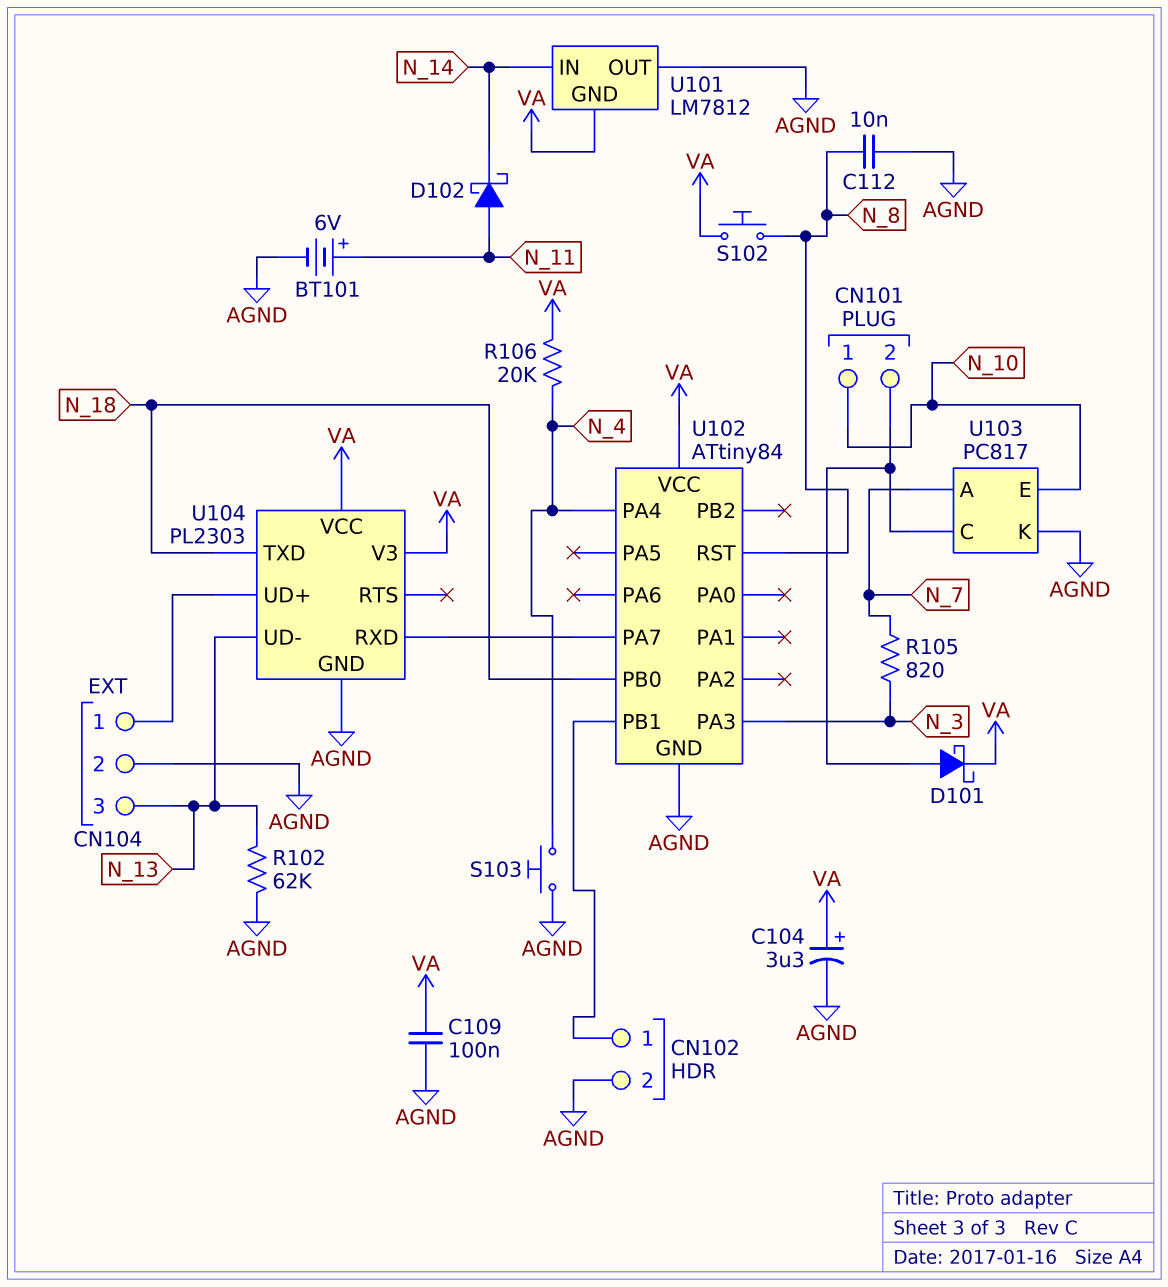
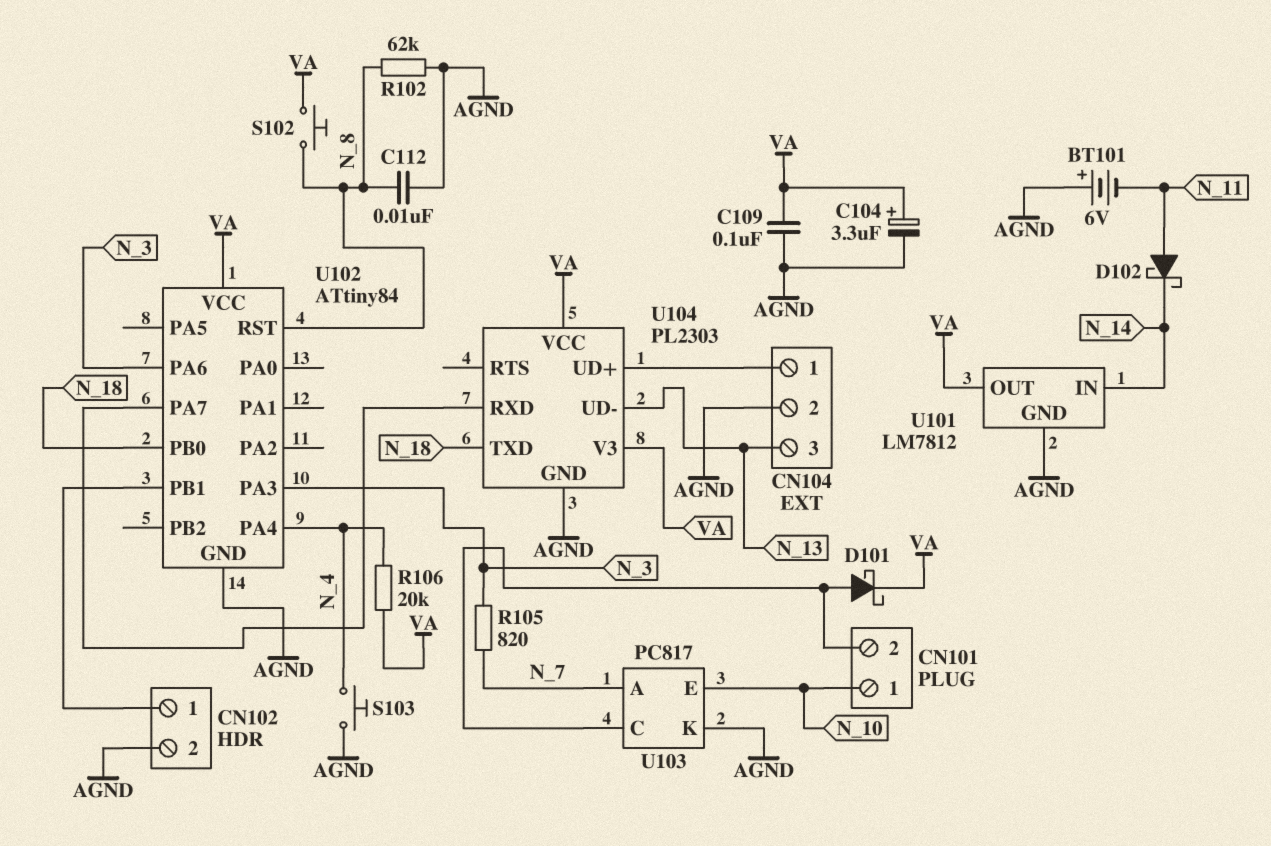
BT101: 6V (plus N_11, minus AGND) -> 6V (plus AGND, minus N_11)
R102: 62k (AGND, N_13) -> 62k (AGND, N_8)
U101 pin GND: VA -> AGND
U101 pin OUT: AGND -> VA
U102 pin PA6: none -> N_3

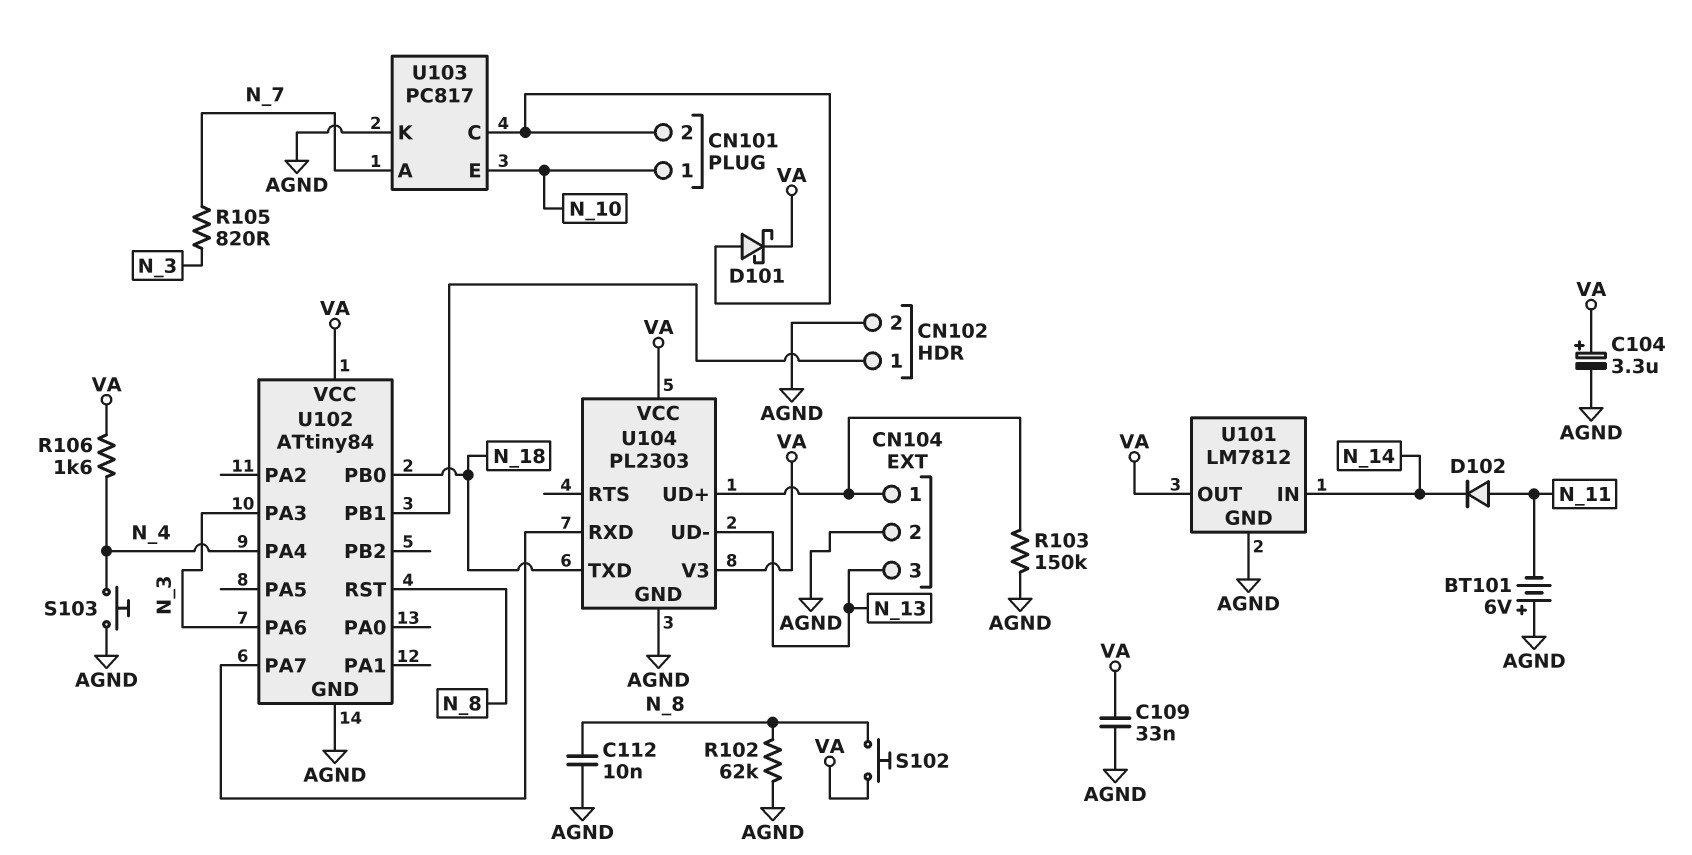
C109: 100nF (AGND, VA) -> 33nF (AGND, VA)
D102: schottky (A N_11, K N_14) -> diode (A N_11, K N_14)
R103: none -> 150k (AGND, CN104/1)
R106: 20k (N_4, VA) -> 1.6k (N_4, VA)

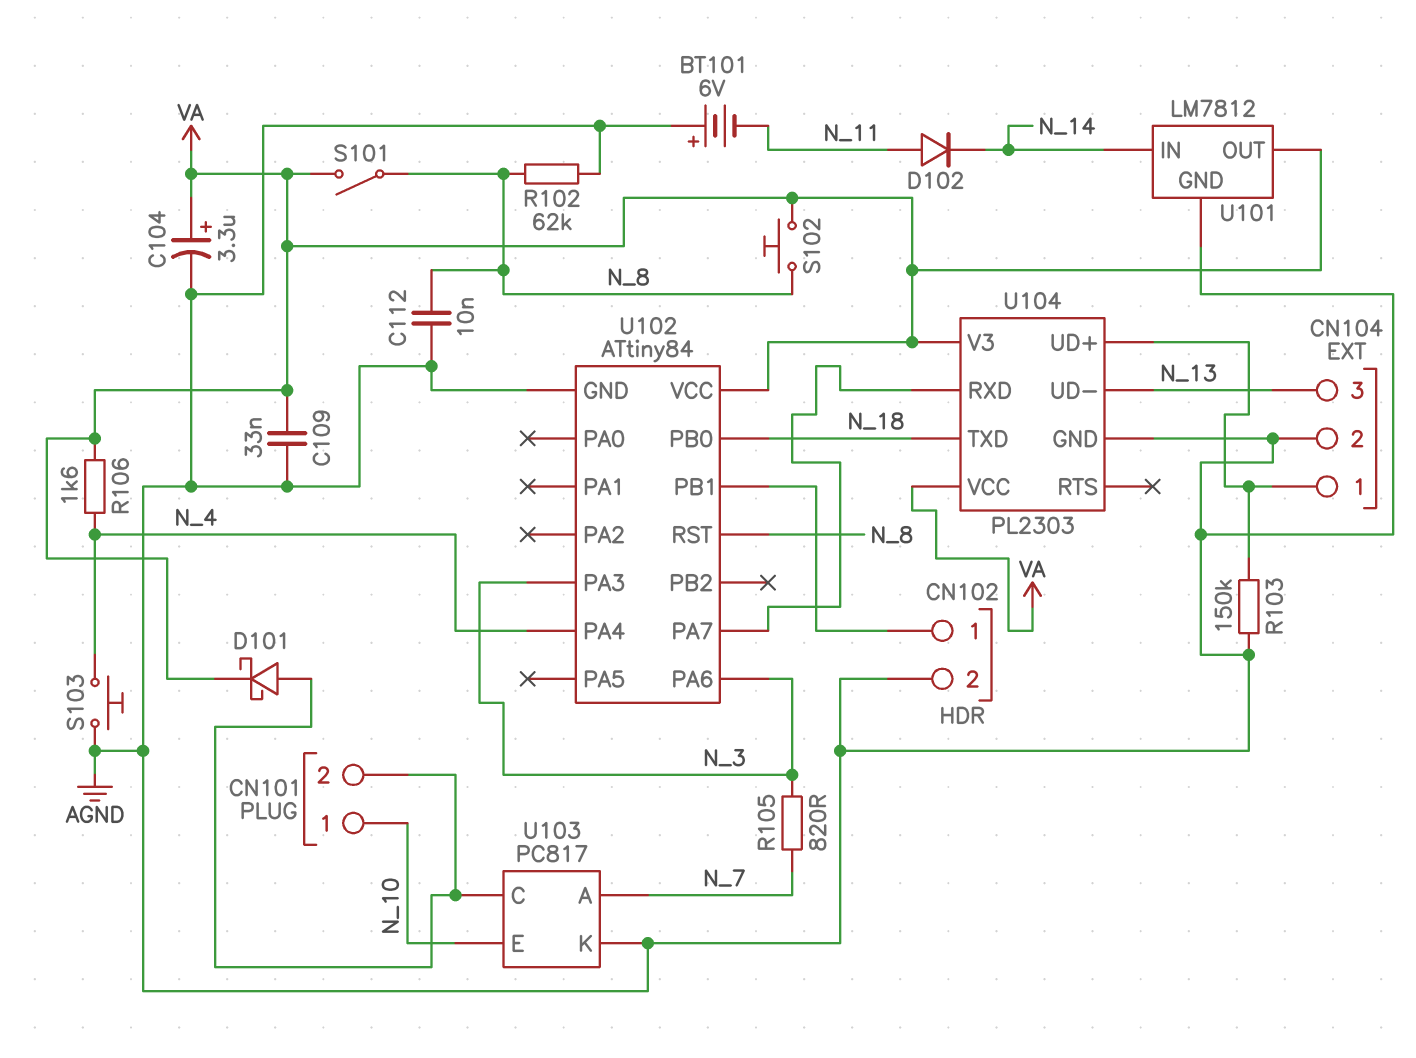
S101: none -> switch (N_8, VA)

